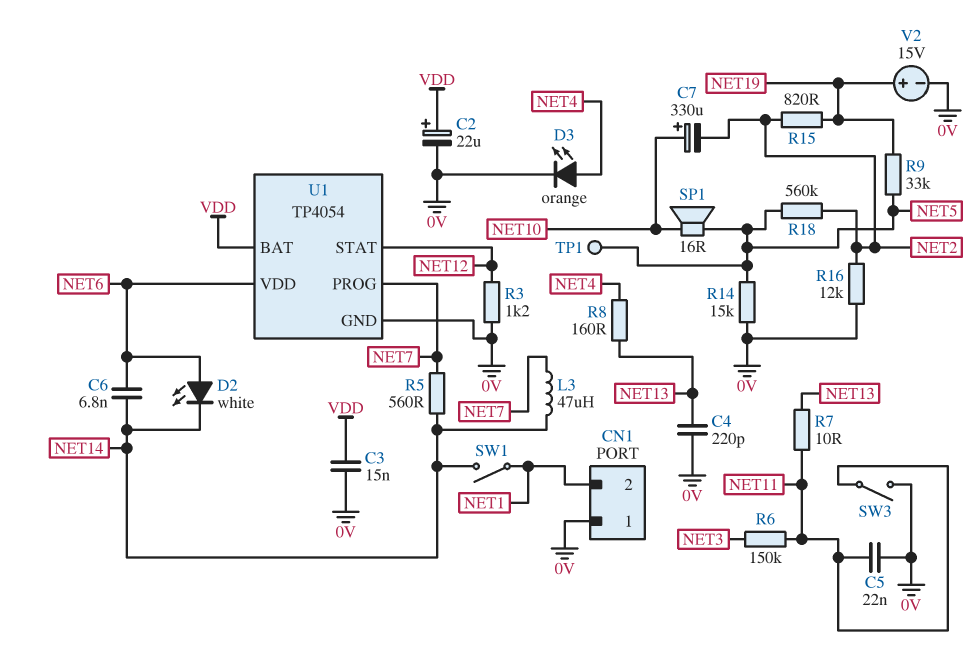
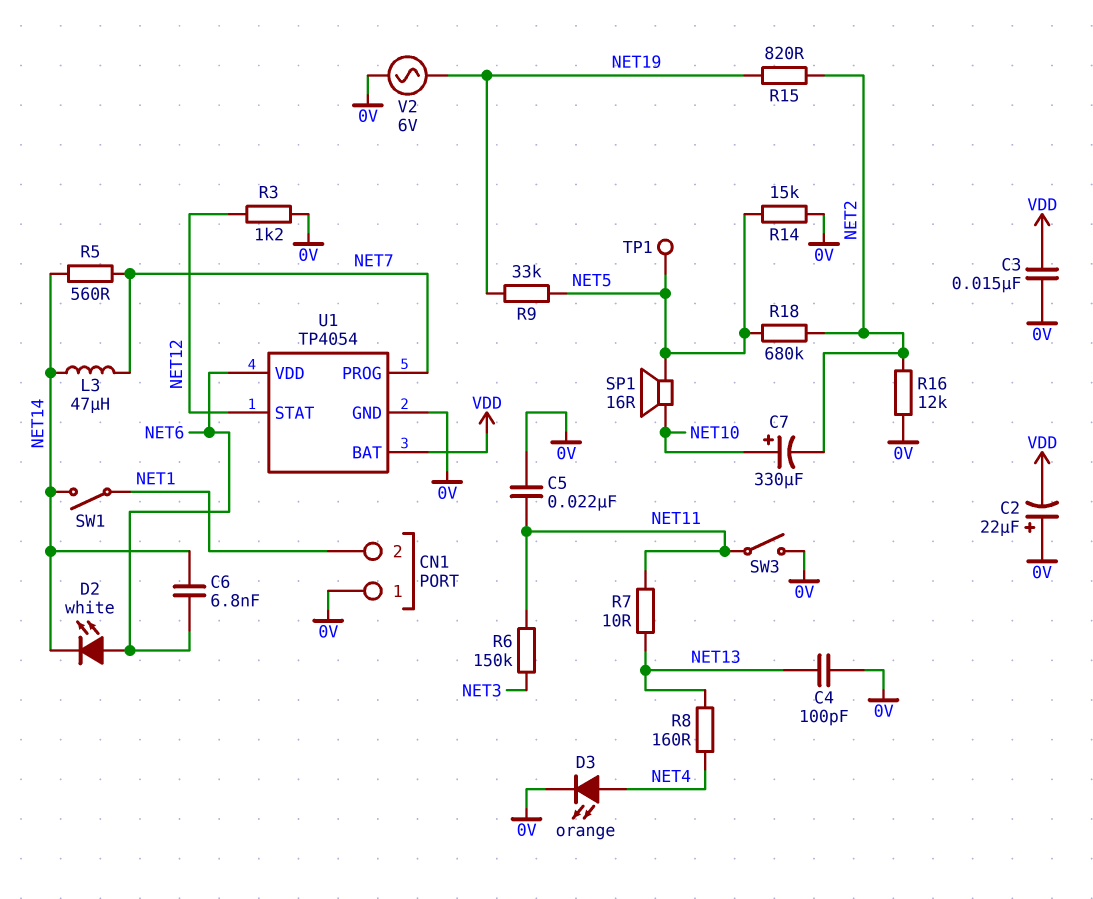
C2: 22uF (plus VDD, minus 0V) -> 22uF (plus 0V, minus VDD)
C4: 220pF (0V, NET13) -> 100pF (0V, NET13)
R18: 560k (NET2, NET5) -> 680k (NET2, NET5)
V2: 15V (plus NET19, minus 0V) -> AC 6V (0V, NET19)

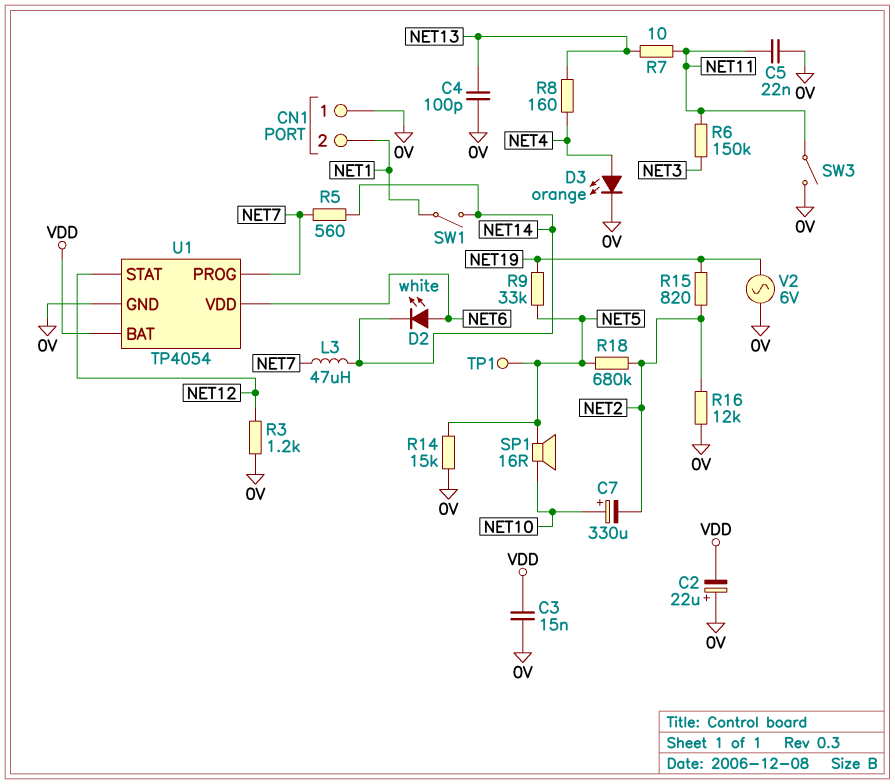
C6: 6.8nF (NET6, NET14) -> none

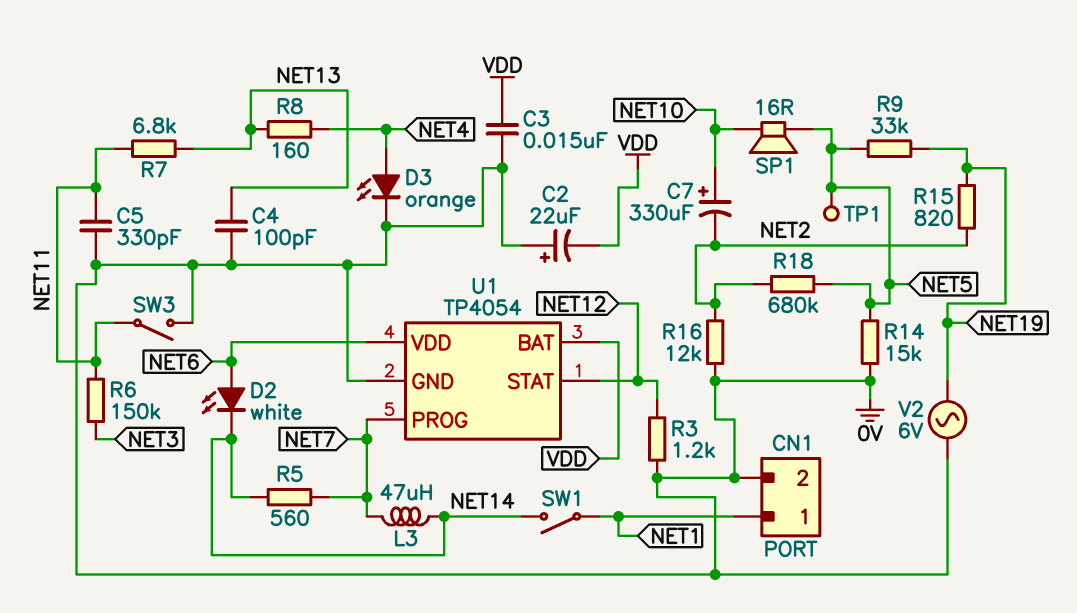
C5: 22nF (0V, NET11) -> 330pF (0V, NET11)
CN1 pin 1: 0V -> NET1
CN1 pin 2: NET1 -> 0V
R7: 10 (NET11, NET13) -> 6.8k (NET11, NET13)

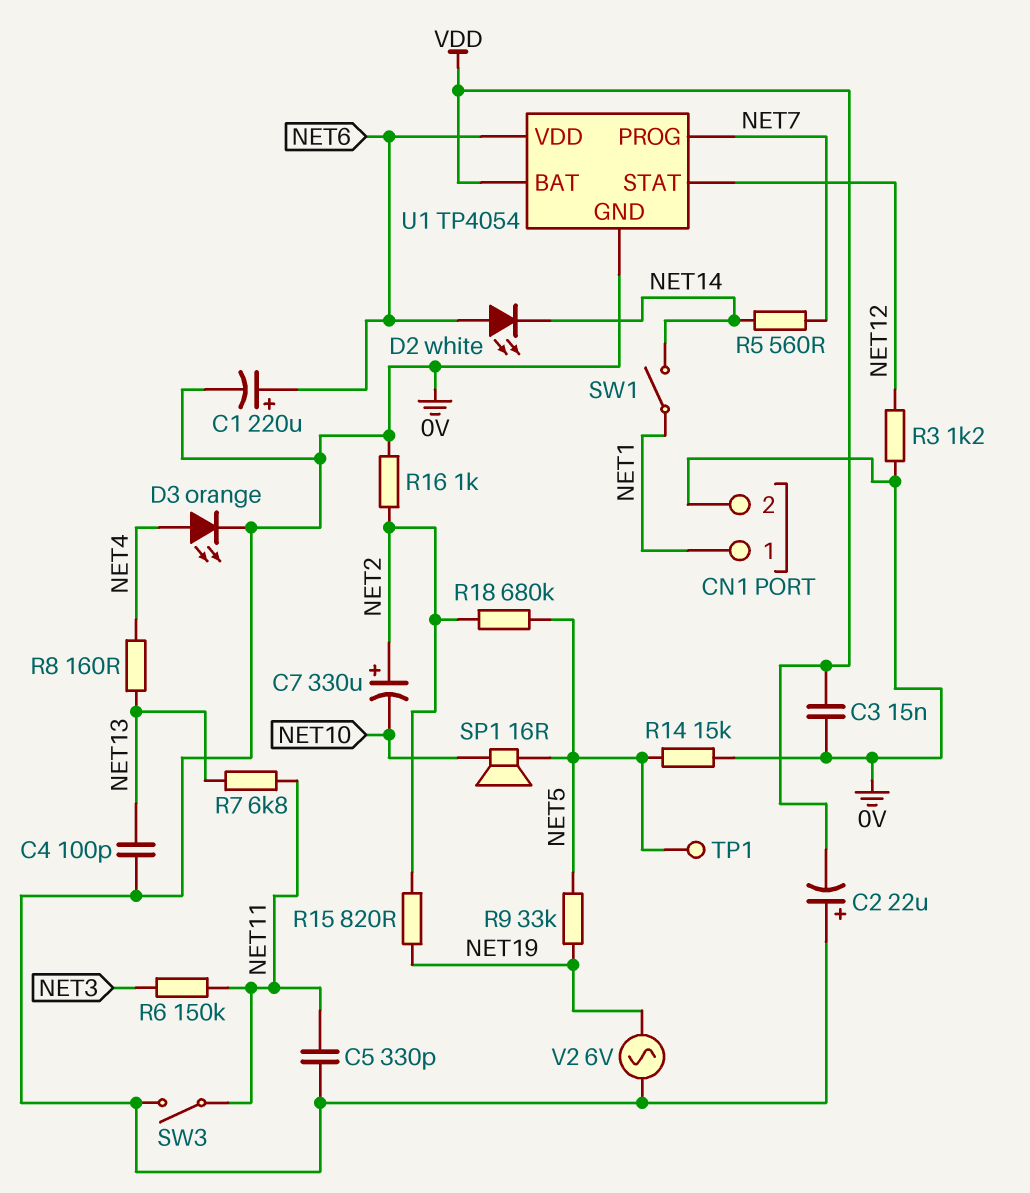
C1: none -> 220uF (plus NET6, minus 0V)
C7: 330uF (plus NET10, minus NET2) -> 330uF (plus NET2, minus NET10)
L3: 47uH (NET7, NET14) -> none
R16: 12k (0V, NET2) -> 1k (0V, NET2)

